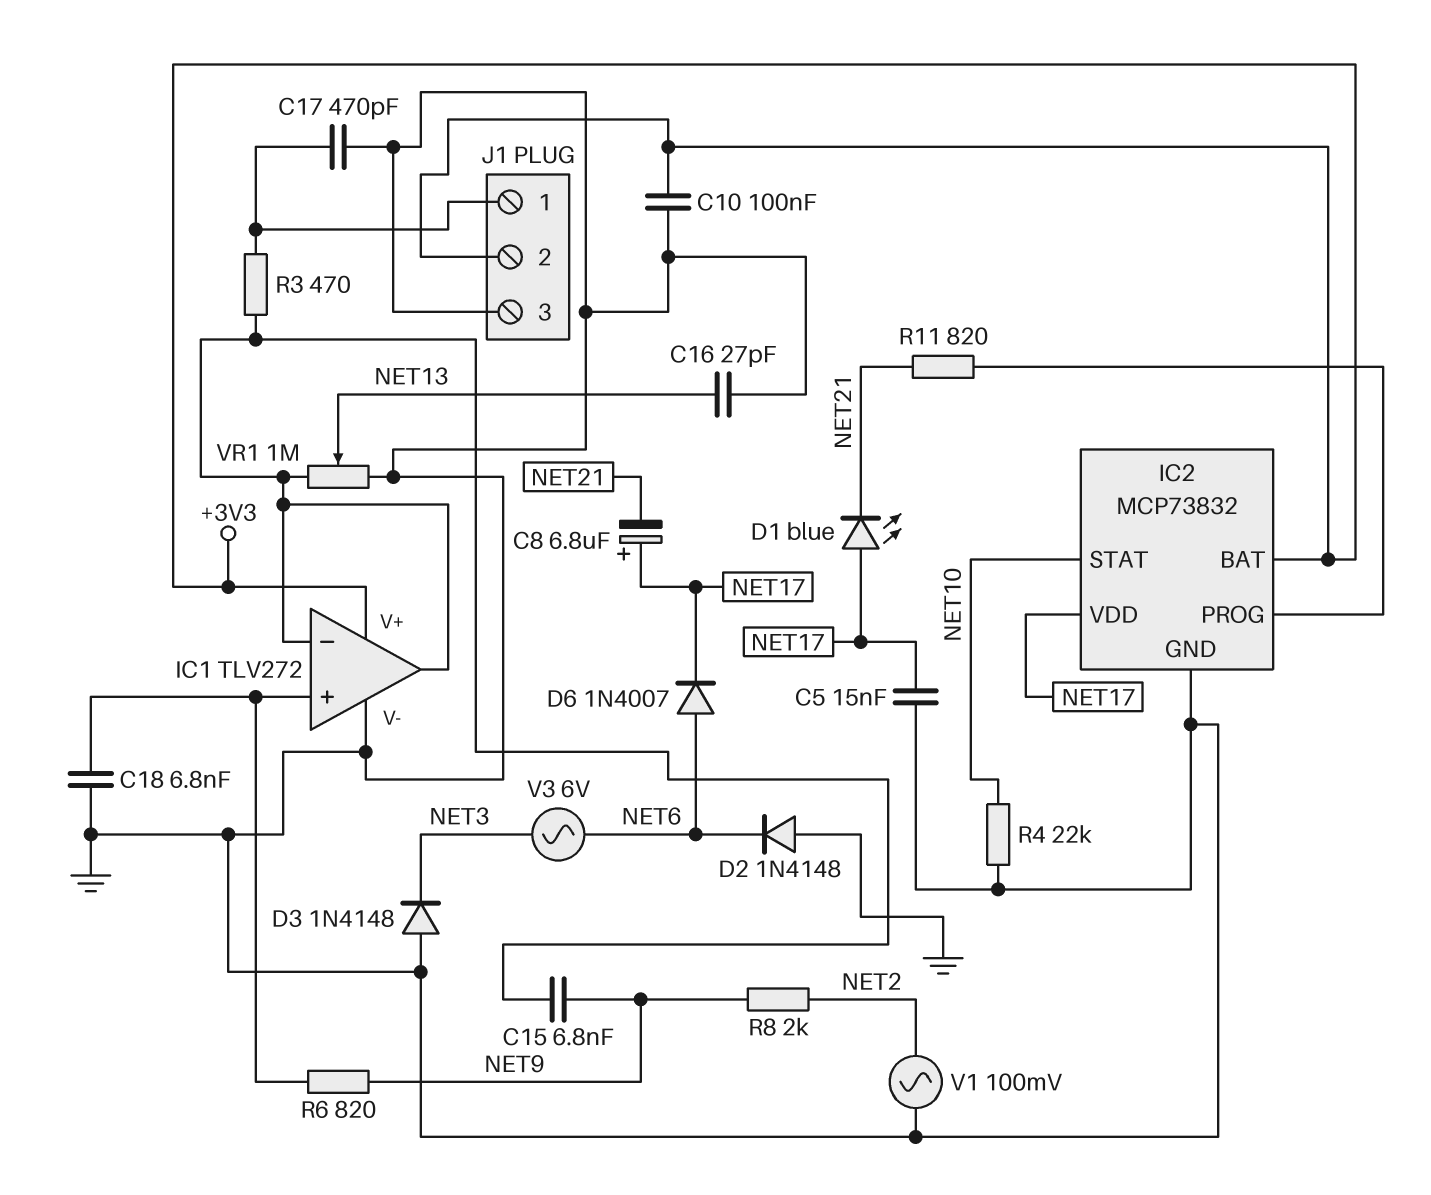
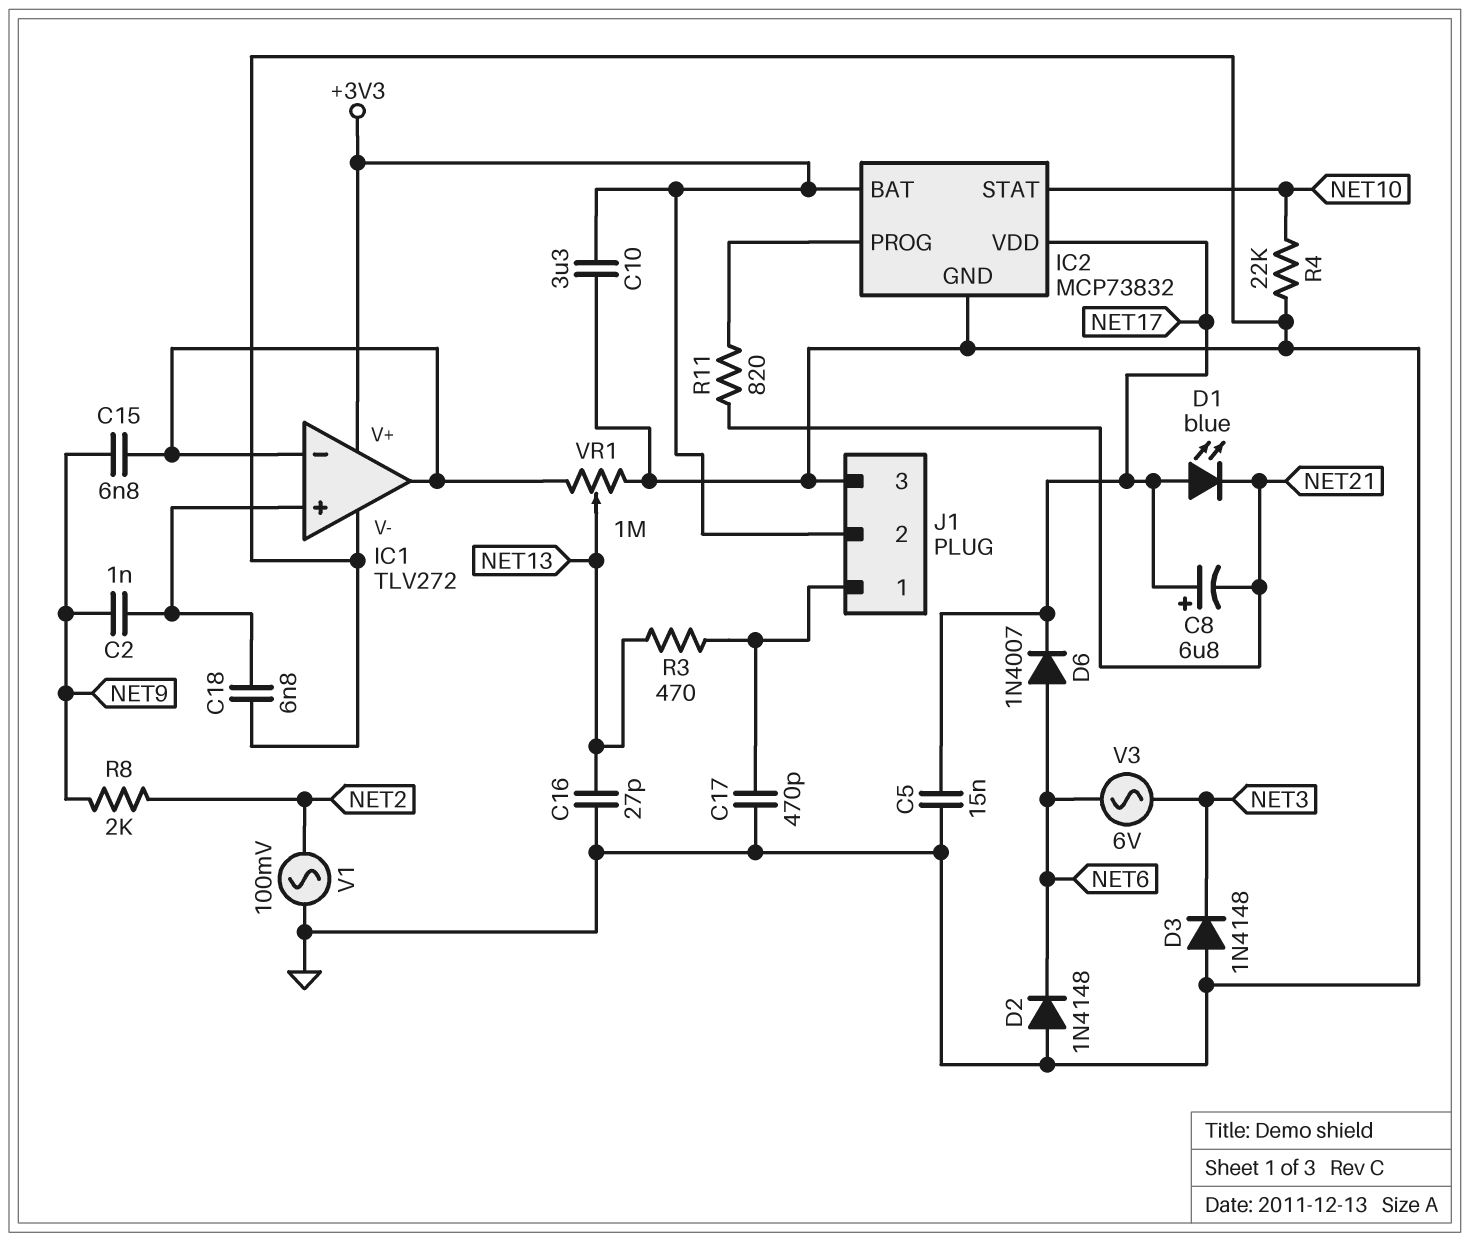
C2: none -> 1nF (IC1/in+, NET9)
C10: 100nF (+3V3, GND) -> 3.3uF (+3V3, GND)
R3: 470 (IC1/in-, J1/1) -> 470 (J1/1, NET13)
R6: 820 (IC1/in+, NET9) -> none

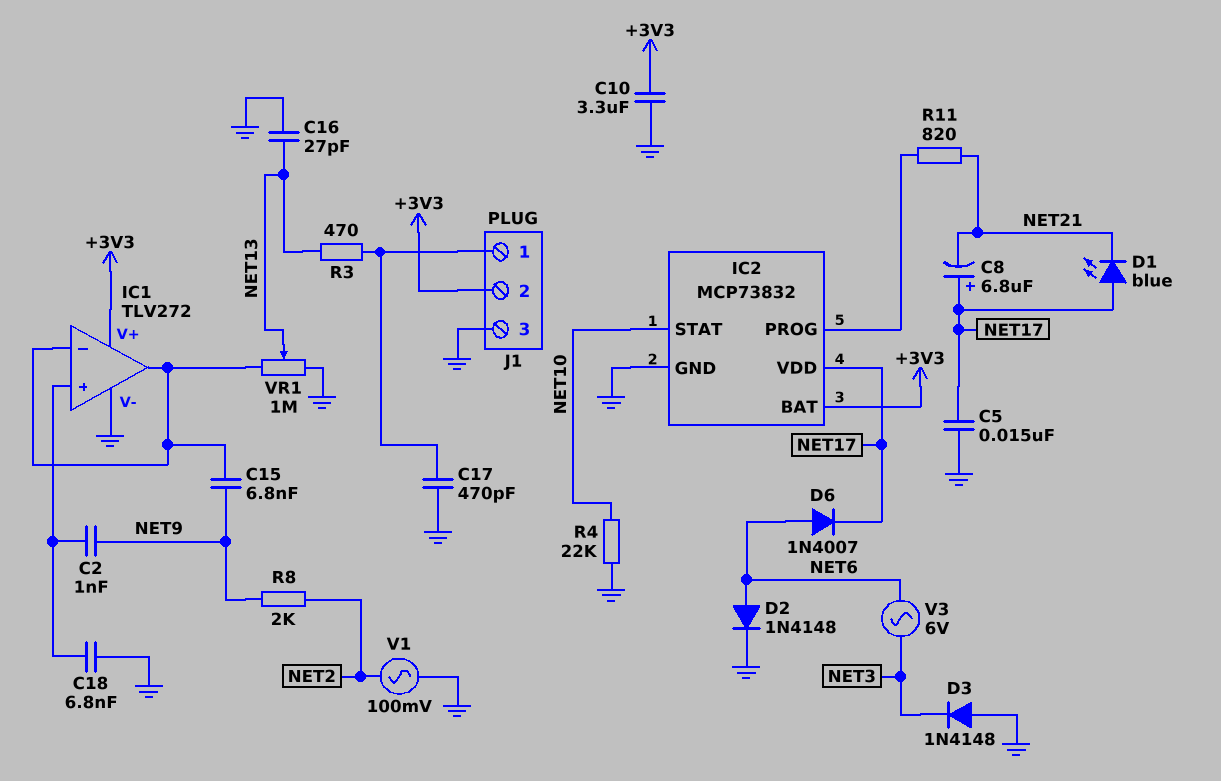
D2: diode 1N4148 (A GND, K NET6) -> diode 1N4148 (A NET6, K GND)

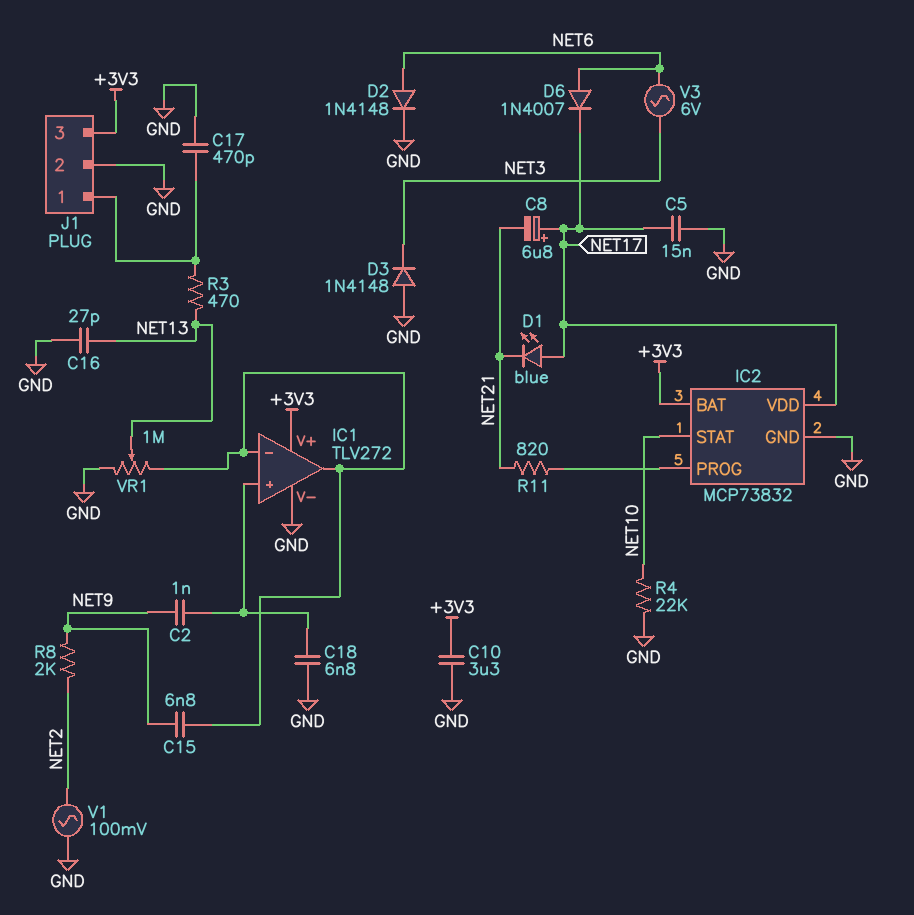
J1 pin 2: +3V3 -> GND
J1 pin 3: GND -> +3V3

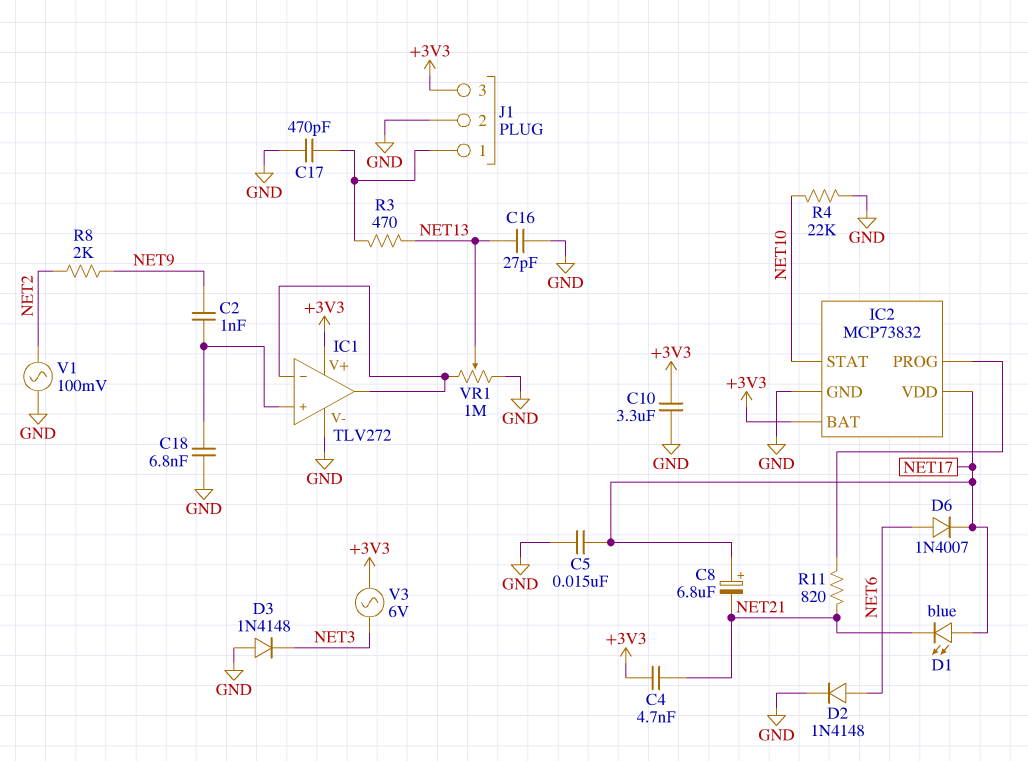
C4: none -> 4.7nF (+3V3, NET21)
C15: 6.8nF (IC1/in-, NET9) -> none
V3: AC 6V (NET3, NET6) -> AC 6V (+3V3, NET3)

